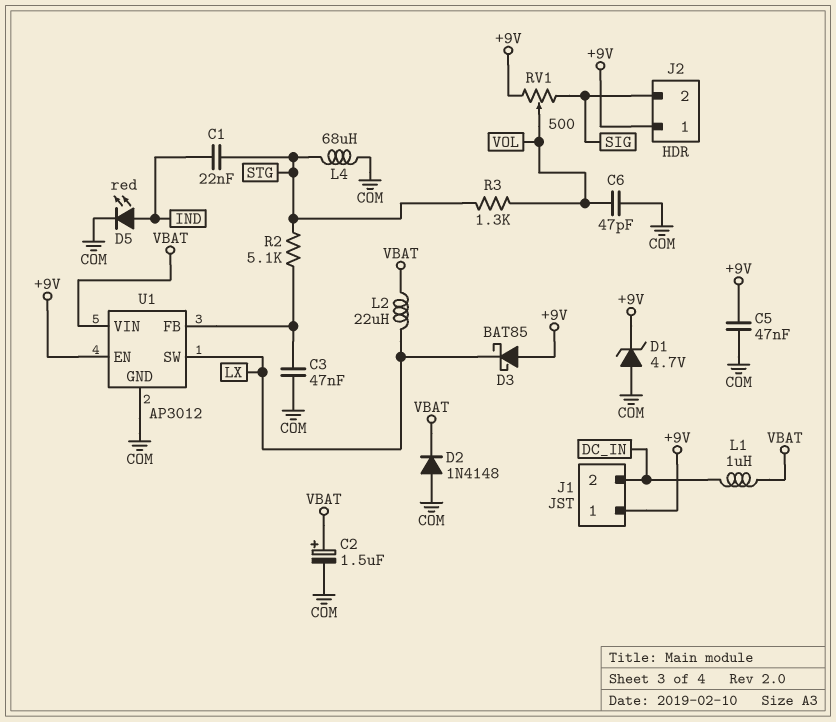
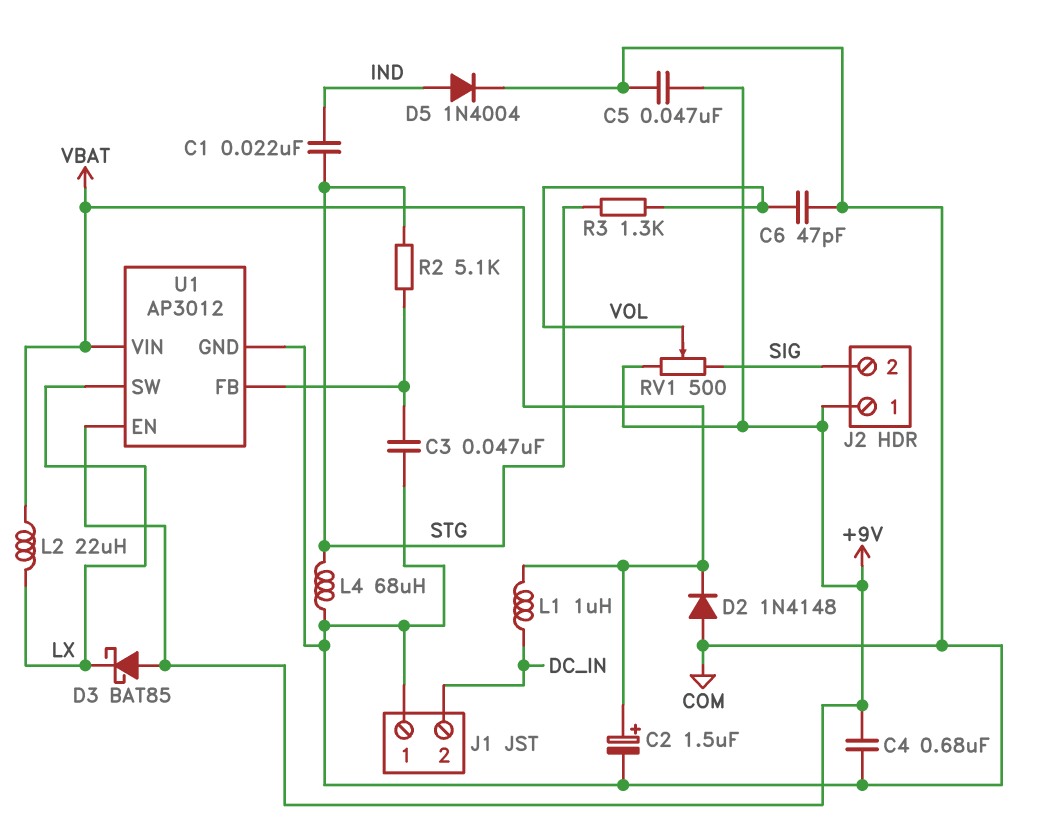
C4: none -> 680nF (+9V, COM)
D1: zener 4.7V (A COM, K +9V) -> none
D5: LED red (A IND, K COM) -> diode 1N4004 (A IND, K COM)
J1 pin 1: +9V -> COM

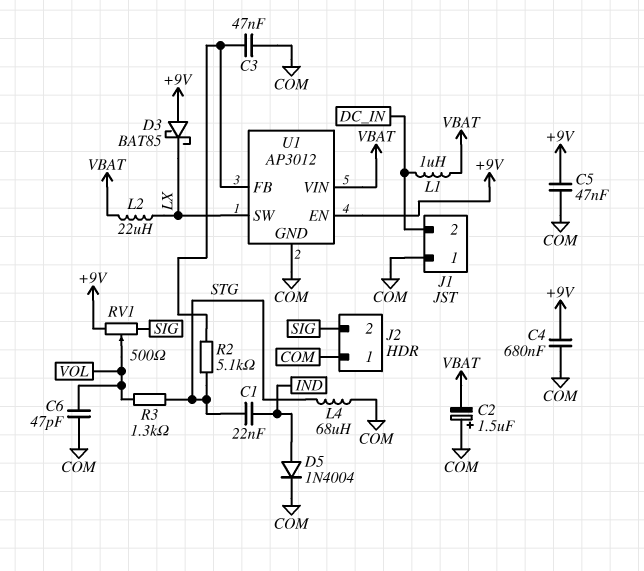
C2: 1.5uF (plus VBAT, minus COM) -> 1.5uF (plus COM, minus VBAT)
D2: diode 1N4148 (A COM, K VBAT) -> none
J2 pin 1: +9V -> COM

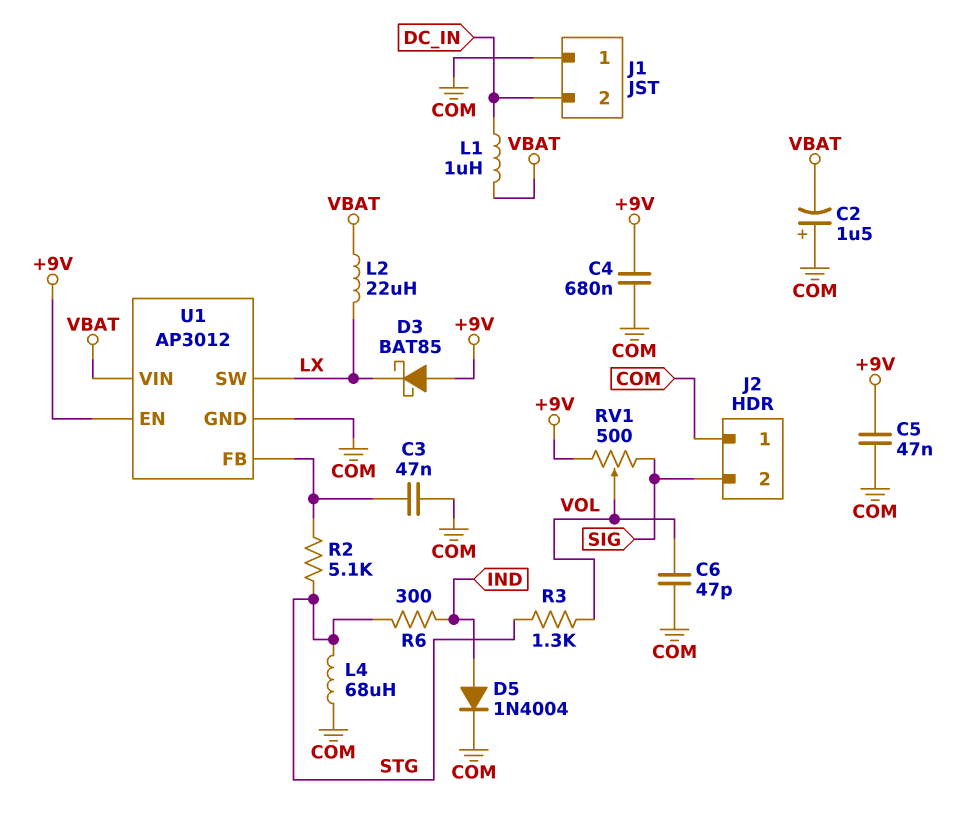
C1: 22nF (IND, STG) -> none
R6: none -> 300 (IND, STG)

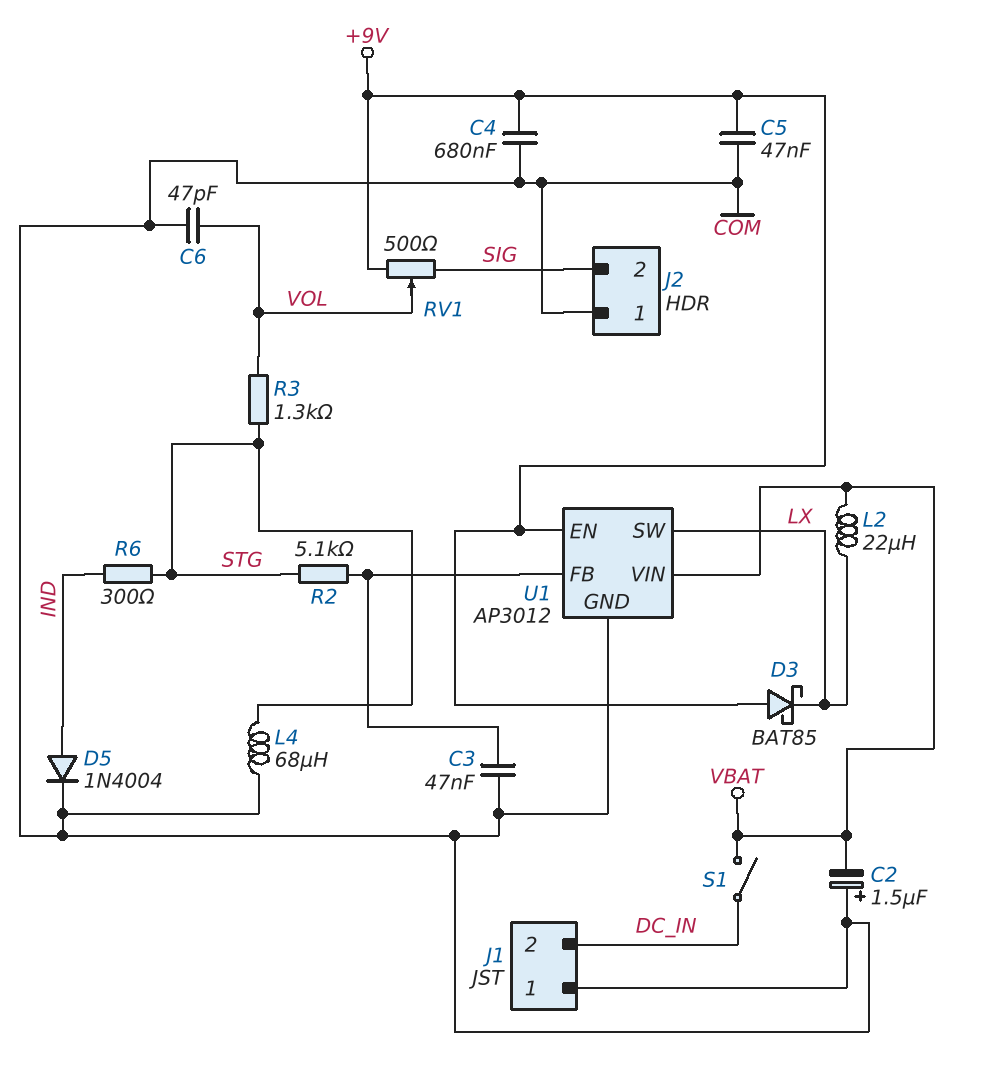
L1: 1uH (DC_IN, VBAT) -> none
S1: none -> switch (DC_IN, VBAT)

